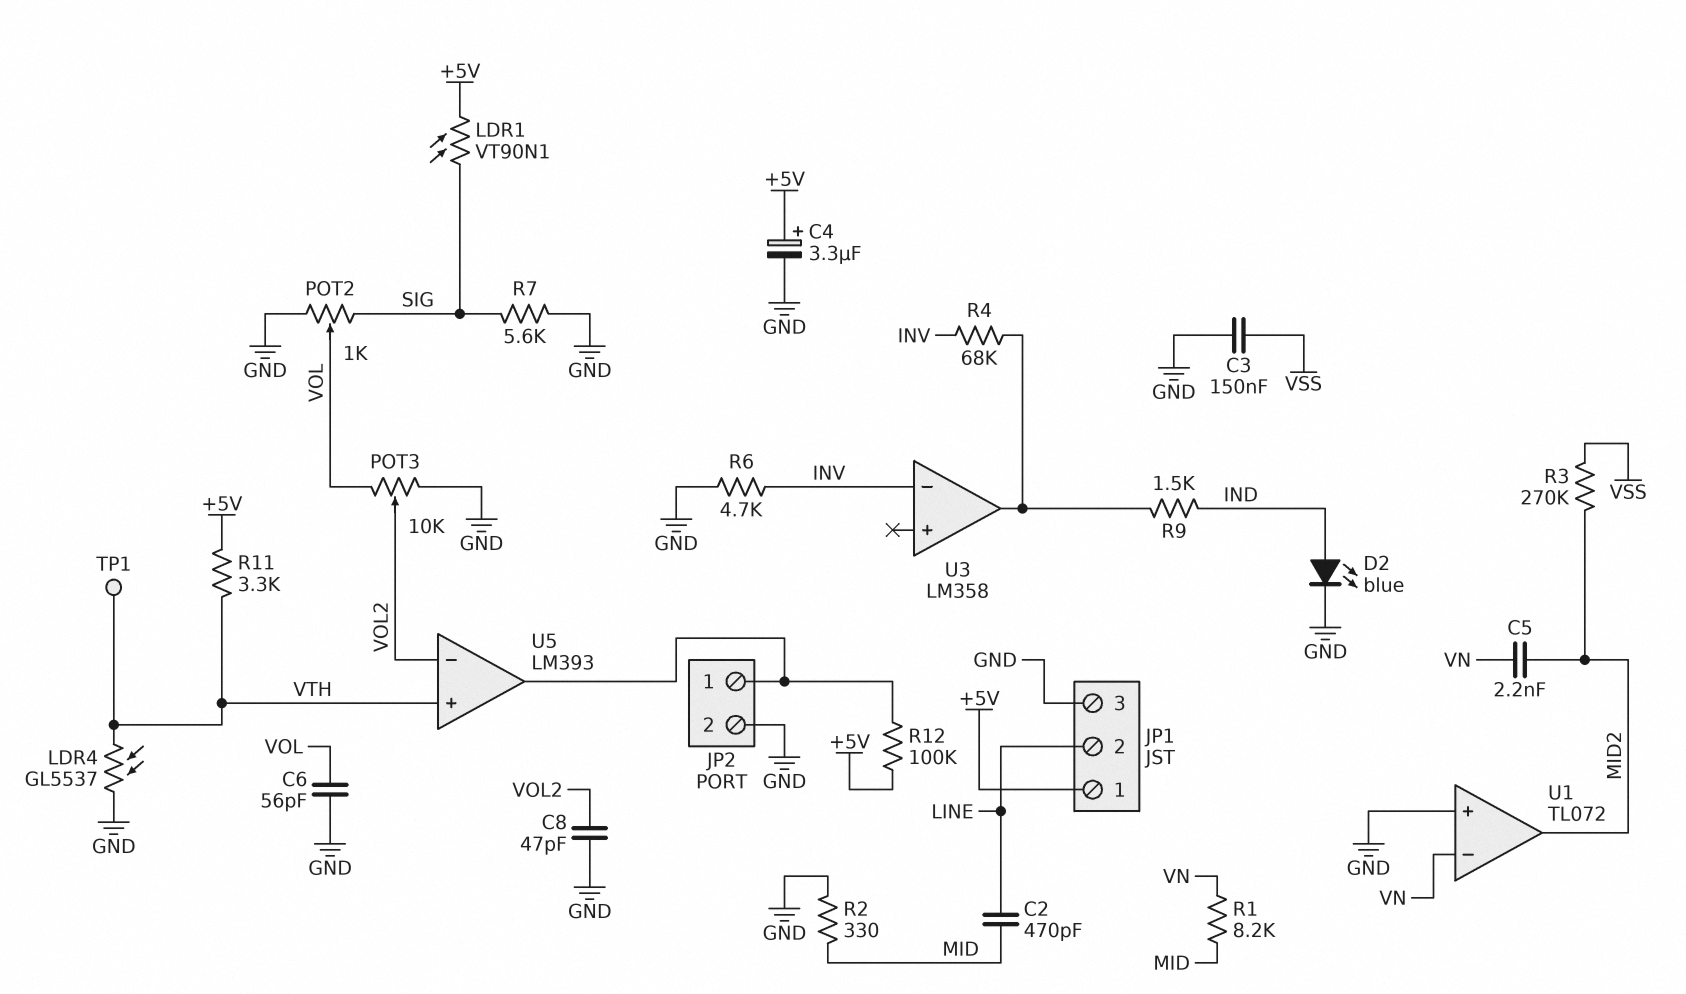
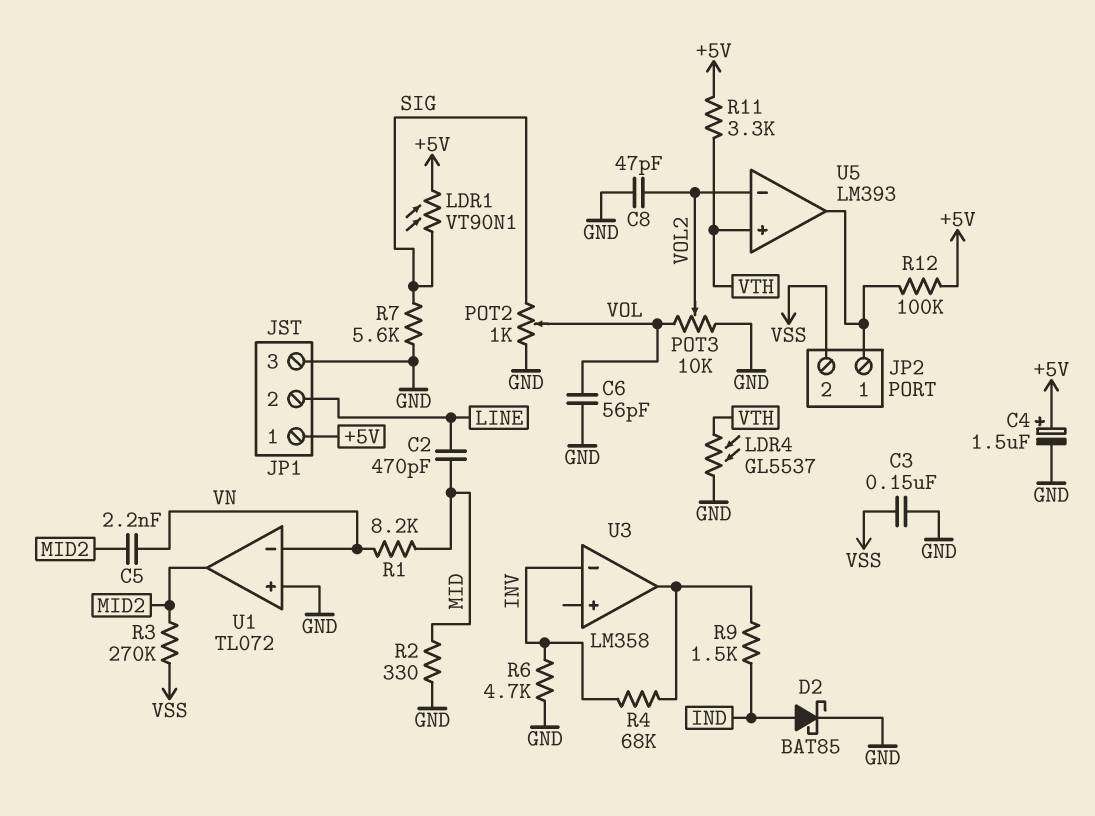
C4: 3.3uF (plus +5V, minus GND) -> 1.5uF (plus +5V, minus GND)
D2: LED blue (A IND, K GND) -> schottky BAT85 (A IND, K GND)
JP2 pin 2: GND -> VSS
TP1: test point (VTH) -> none

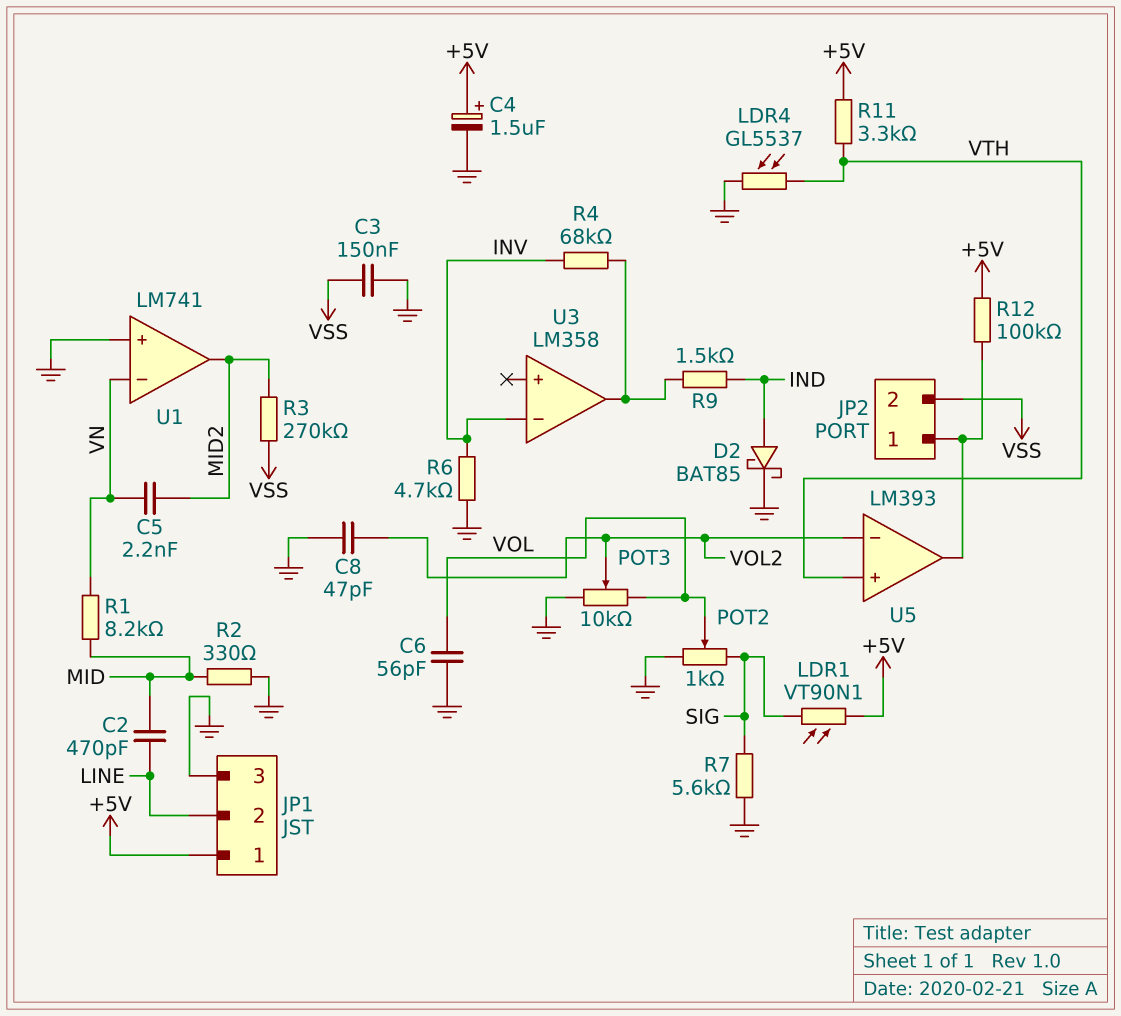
U1: TL072 -> LM741

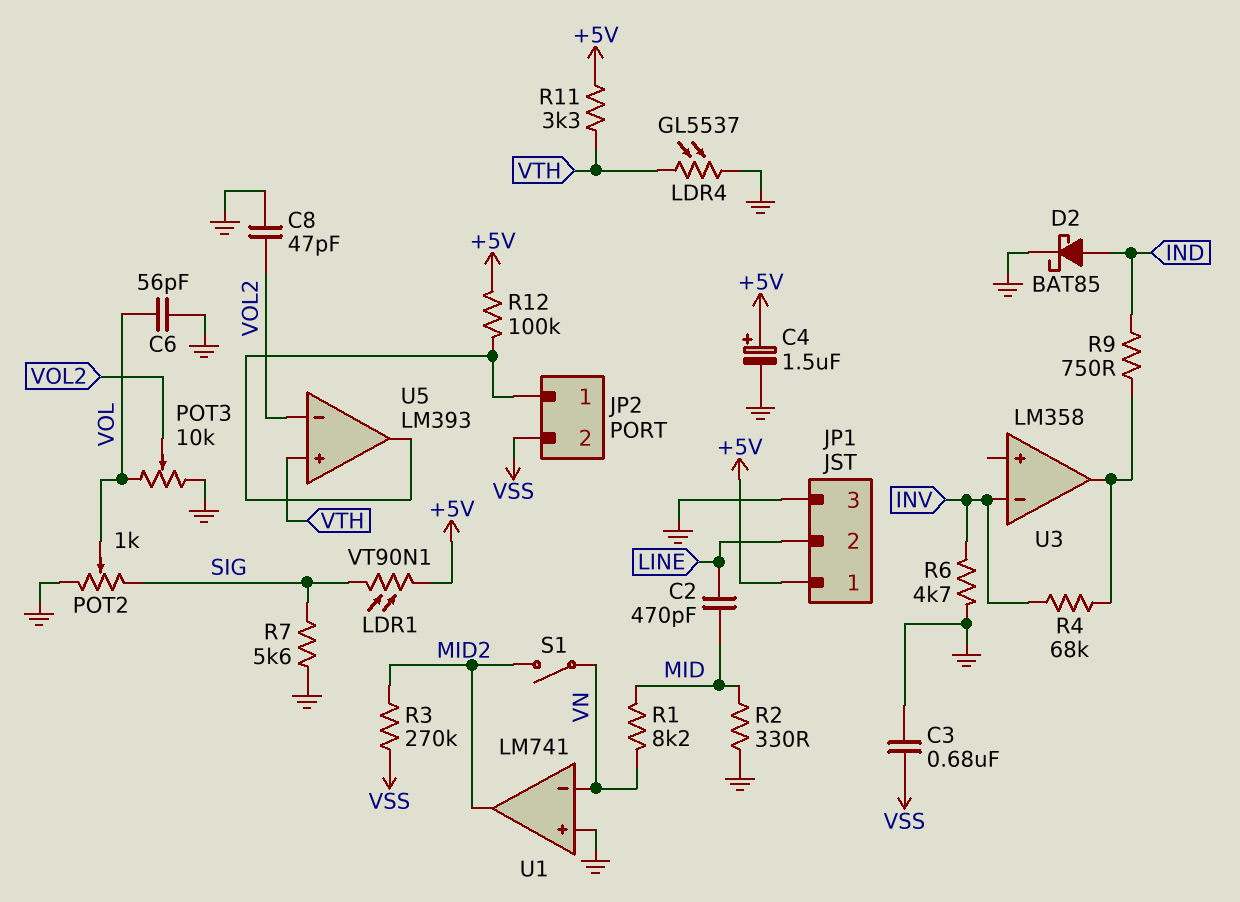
C3: 150nF (GND, VSS) -> 680nF (GND, VSS)
C5: 2.2nF (MID2, VN) -> none
R9: 1.5k (IND, U3/out) -> 750 (IND, U3/out)
S1: none -> switch (MID2, VN)

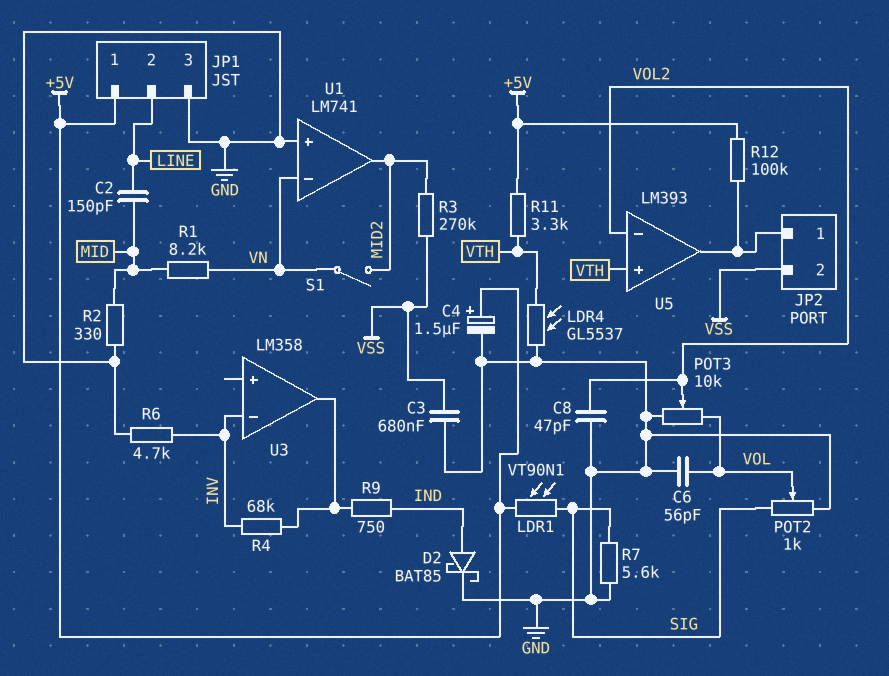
C2: 470pF (LINE, MID) -> 150pF (LINE, MID)

